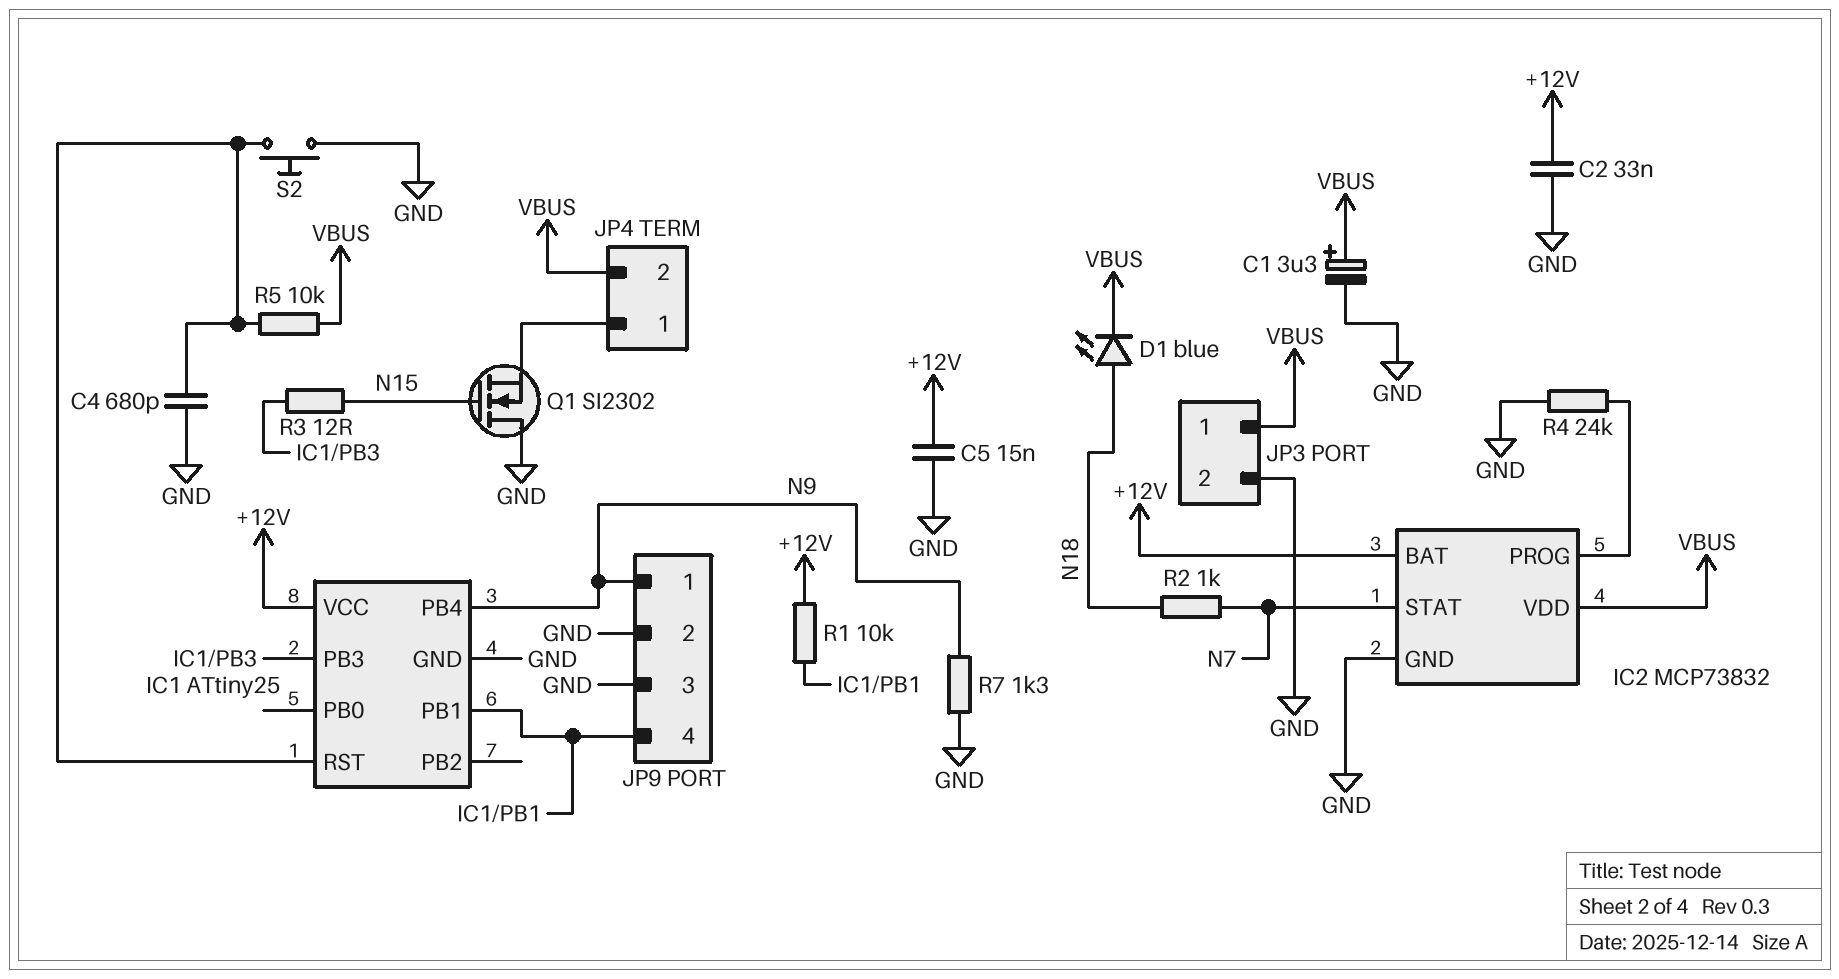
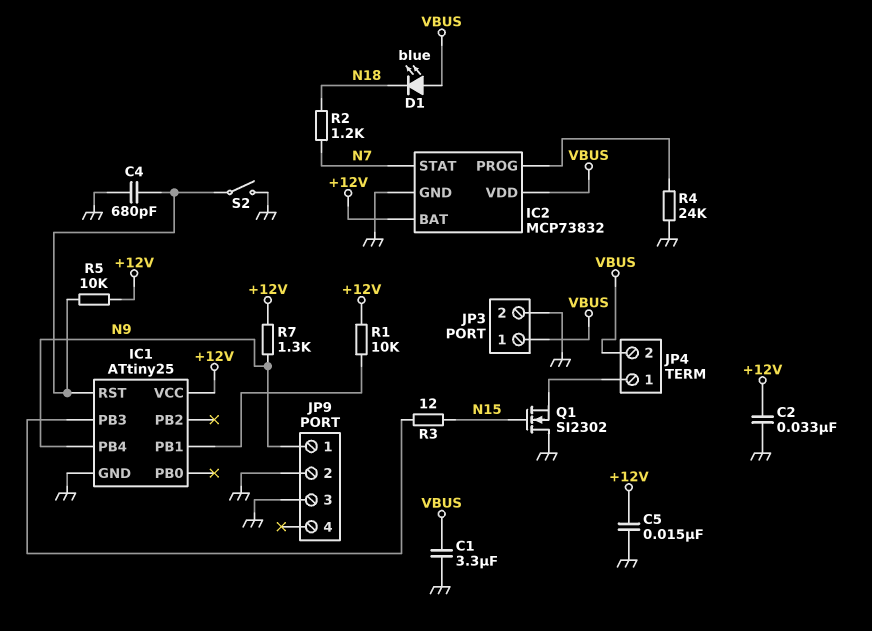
C1: 3.3uF (plus VBUS, minus GND) -> 3.3uF (GND, VBUS)
D1: LED blue (A N18, K VBUS) -> LED blue (A VBUS, K N18)
JP9 pin 4: IC1/PB1 -> none
R2: 1k (N7, N18) -> 1.2k (N7, N18)
R5: 10k (IC1/RST, VBUS) -> 10k (+12V, IC1/RST)
R7: 1.3k (GND, N9) -> 1.3k (+12V, N9)
S2: button (GND, IC1/RST) -> switch (GND, IC1/RST)

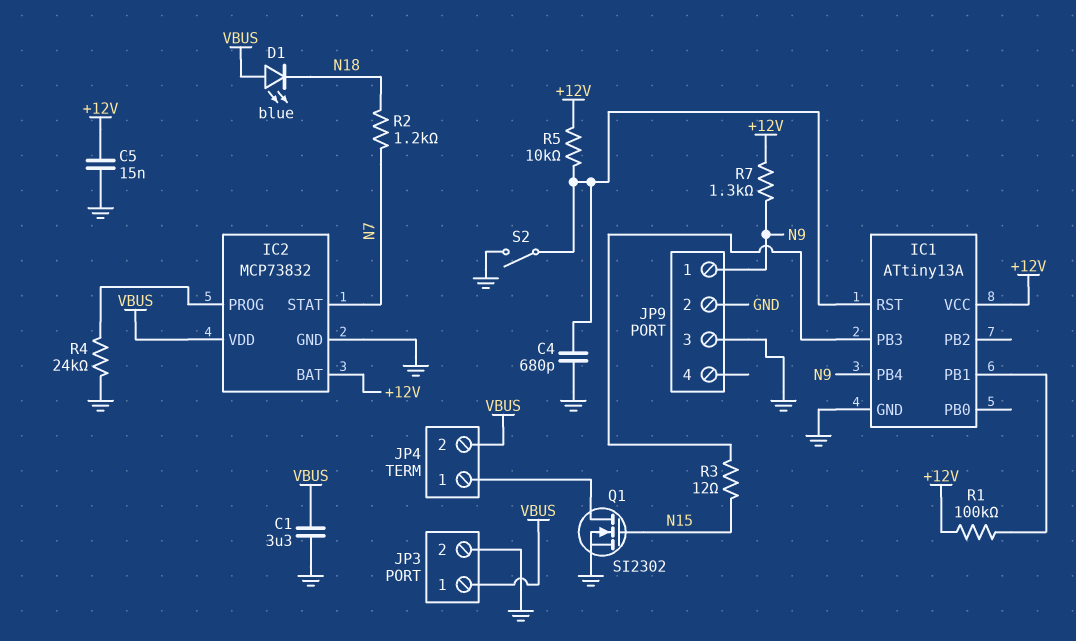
C2: 33nF (+12V, GND) -> none
IC1: ATtiny25 -> ATtiny13A
Q1: NMOS SI2302 (G N15, D GND, S JP4/1) -> NMOS SI2302 (G N15, D JP4/1, S GND)
R1: 10k (+12V, IC1/PB1) -> 100k (+12V, IC1/PB1)

